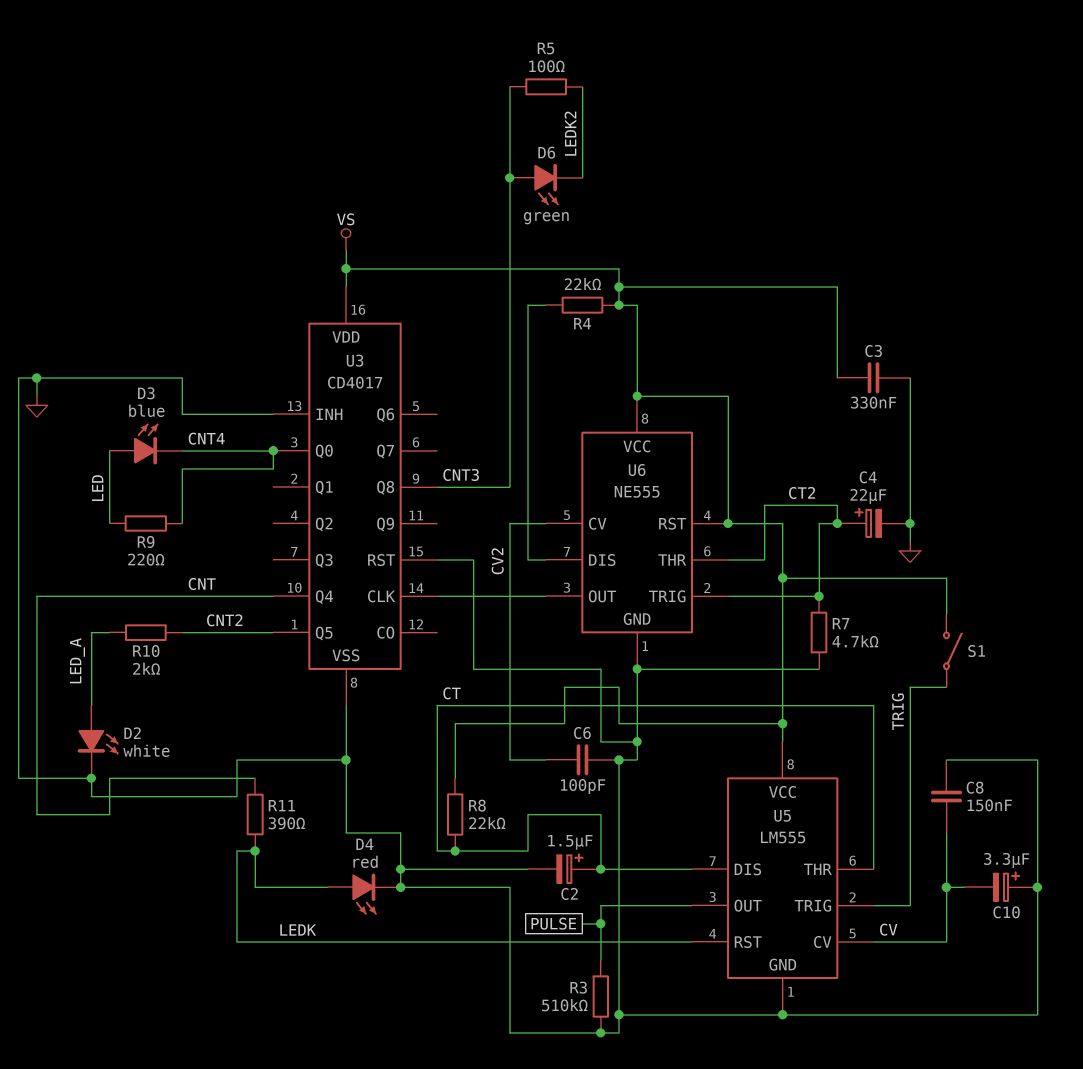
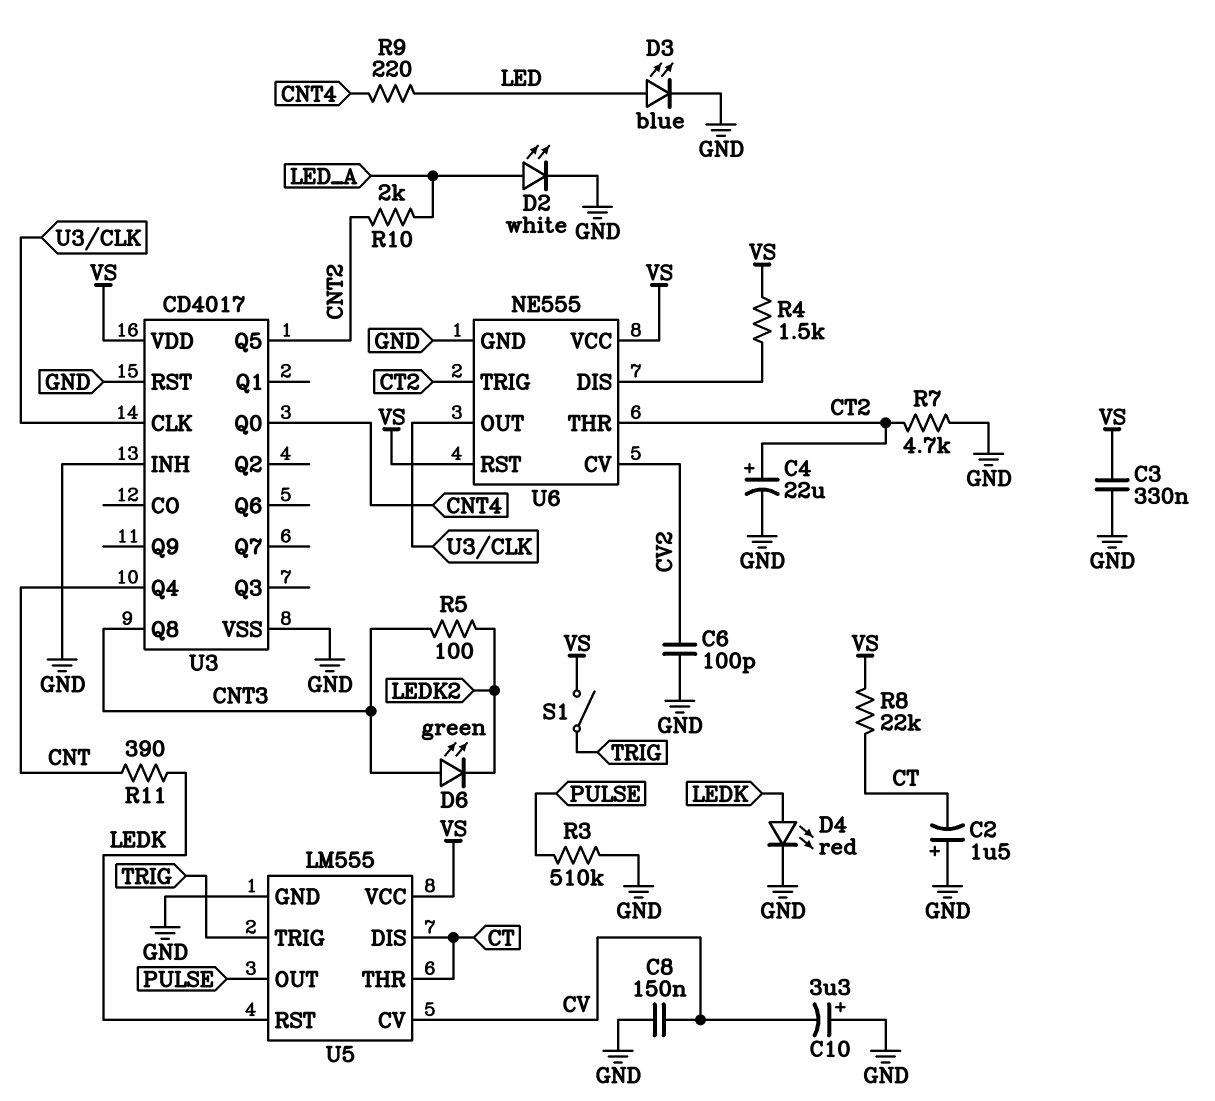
C2: 1.5uF (plus CT, minus GND) -> 1.5uF (plus GND, minus CT)
D3: LED blue (A LED, K CNT4) -> LED blue (A LED, K GND)
R4: 22k (U6/DIS, VS) -> 1.5k (U6/DIS, VS)

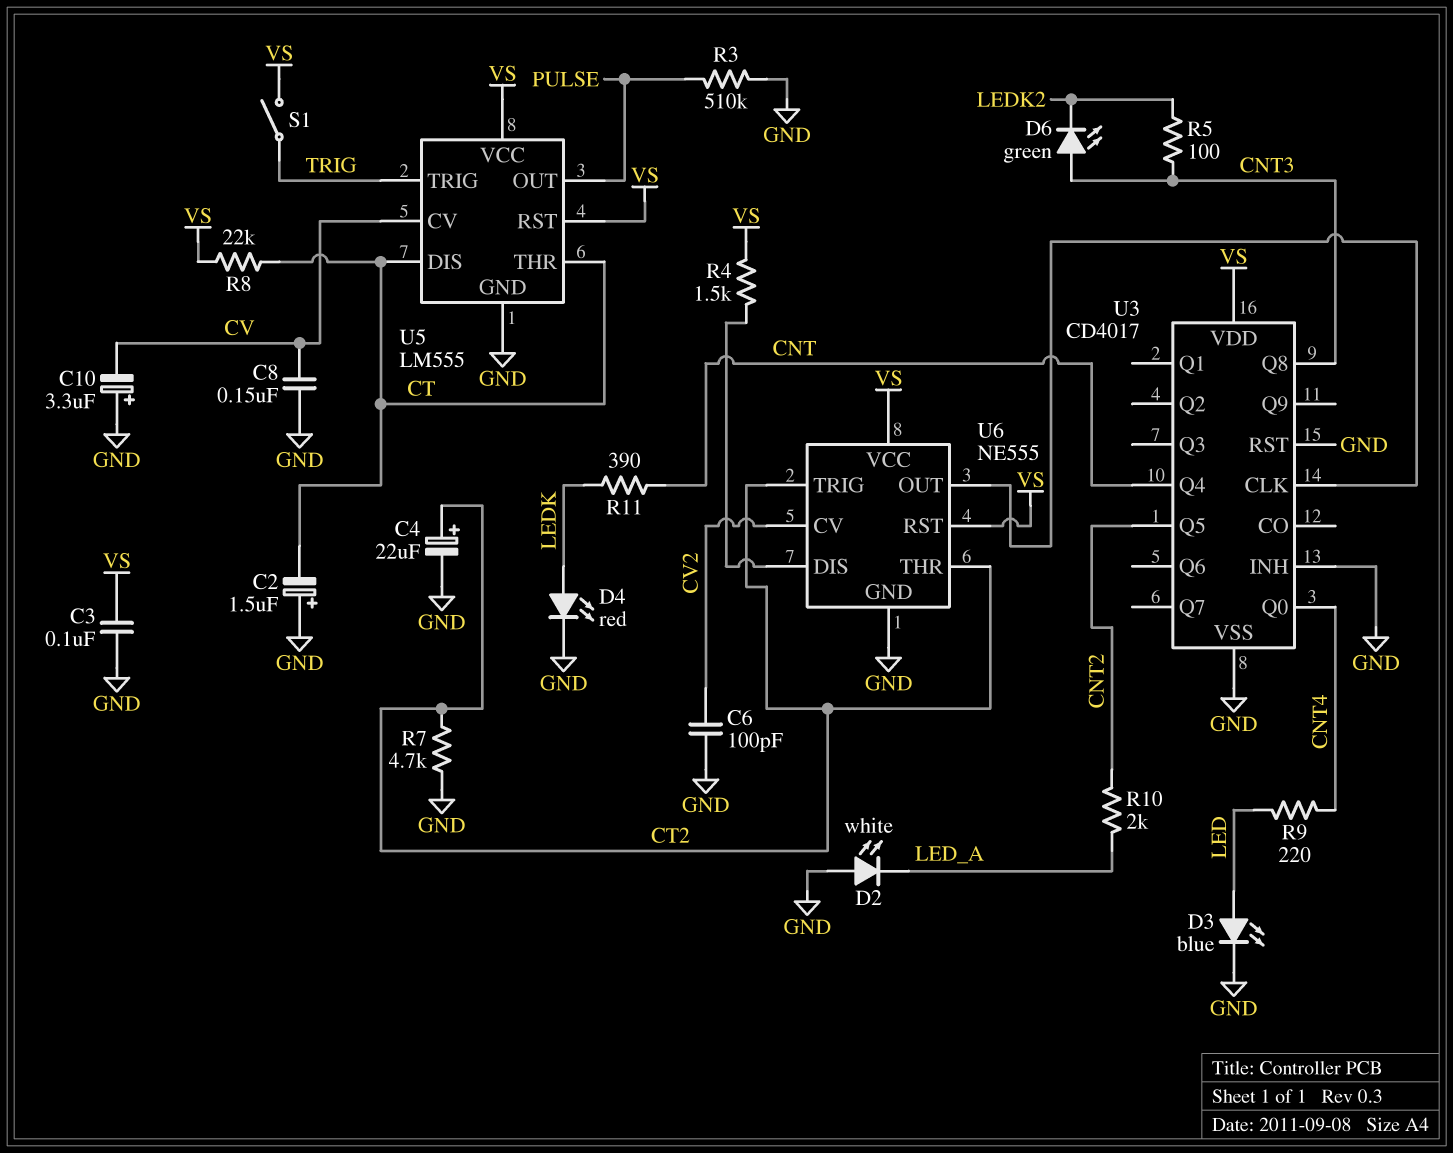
C3: 330nF (GND, VS) -> 100nF (GND, VS)
D2: LED white (A LED_A, K GND) -> LED white (A GND, K LED_A)
U5 pin RST: LEDK -> VS

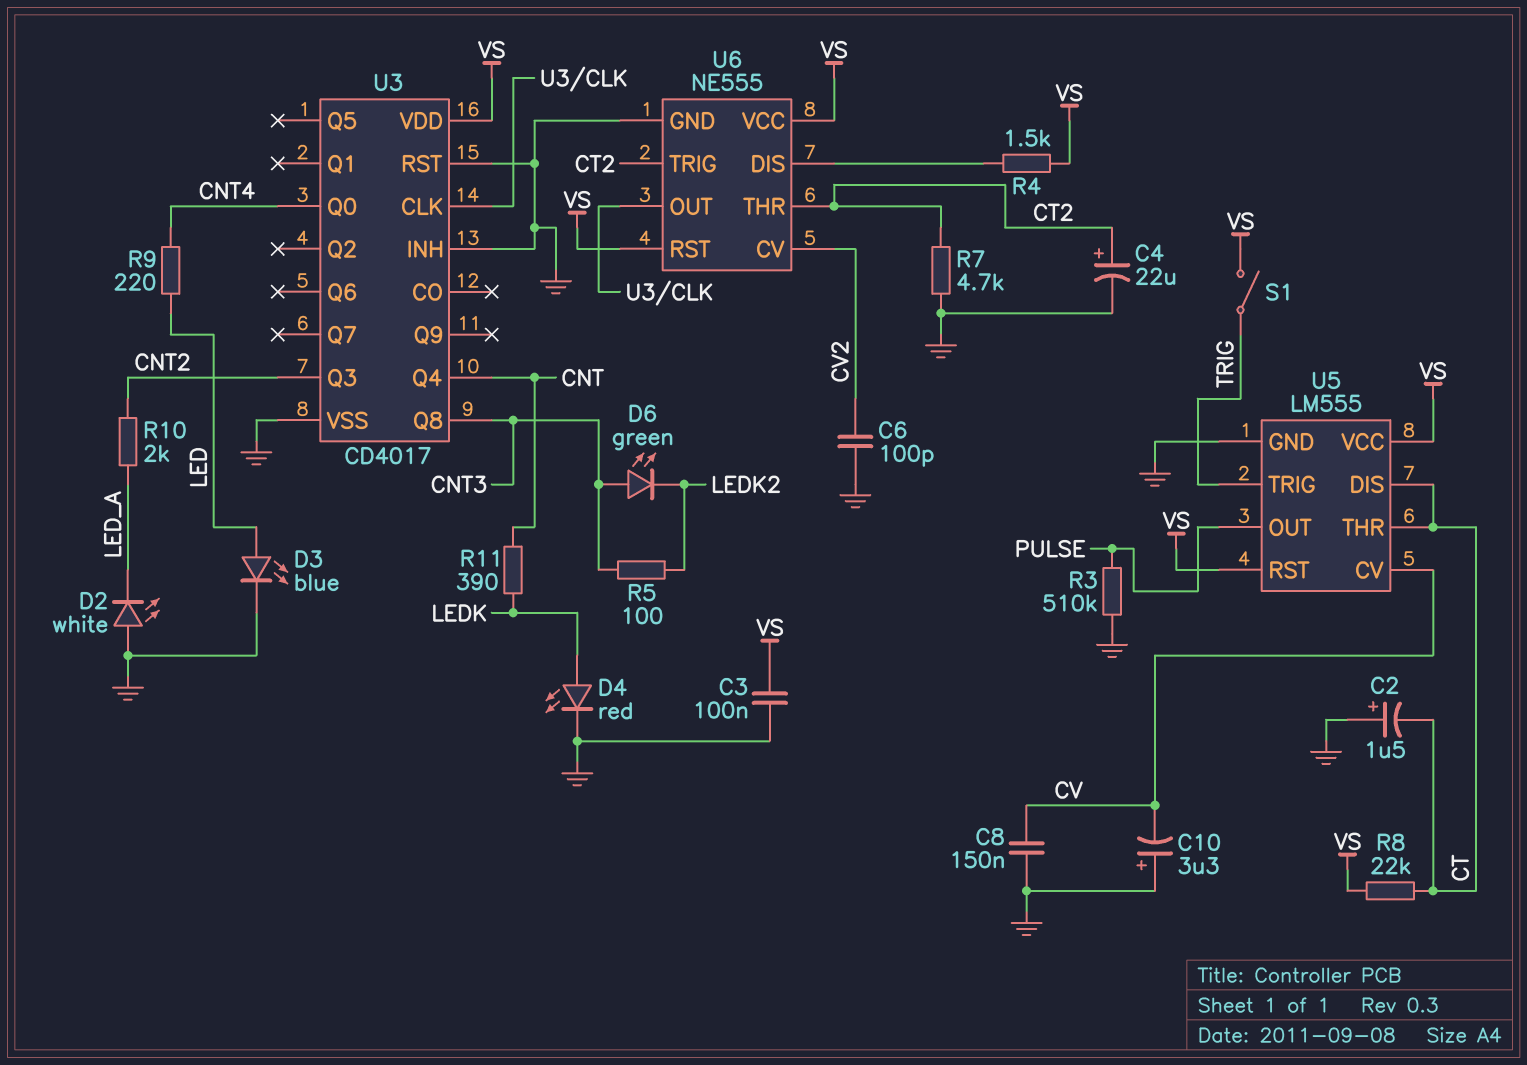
U3 pin Q3: none -> CNT2
U3 pin Q5: CNT2 -> none

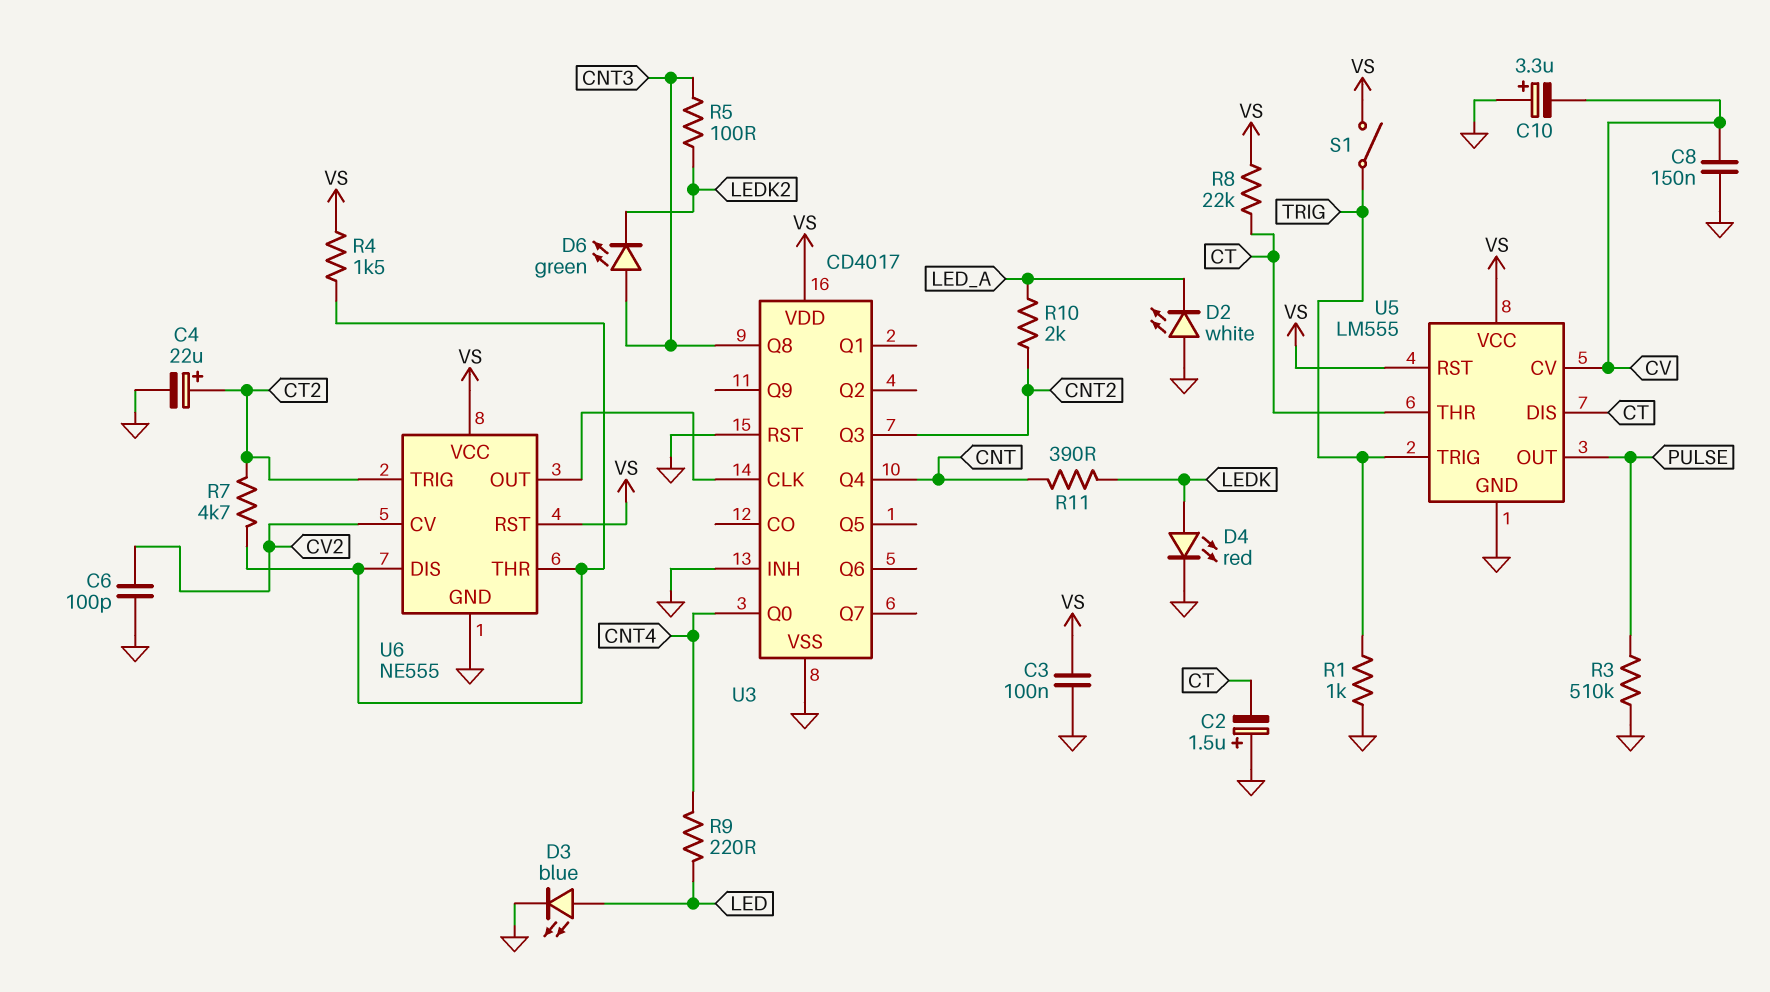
R1: none -> 1k (GND, TRIG)
R7: 4.7k (CT2, GND) -> 4.7k (CT2, U6/DIS)
U6 pin THR: CT2 -> U6/DIS

